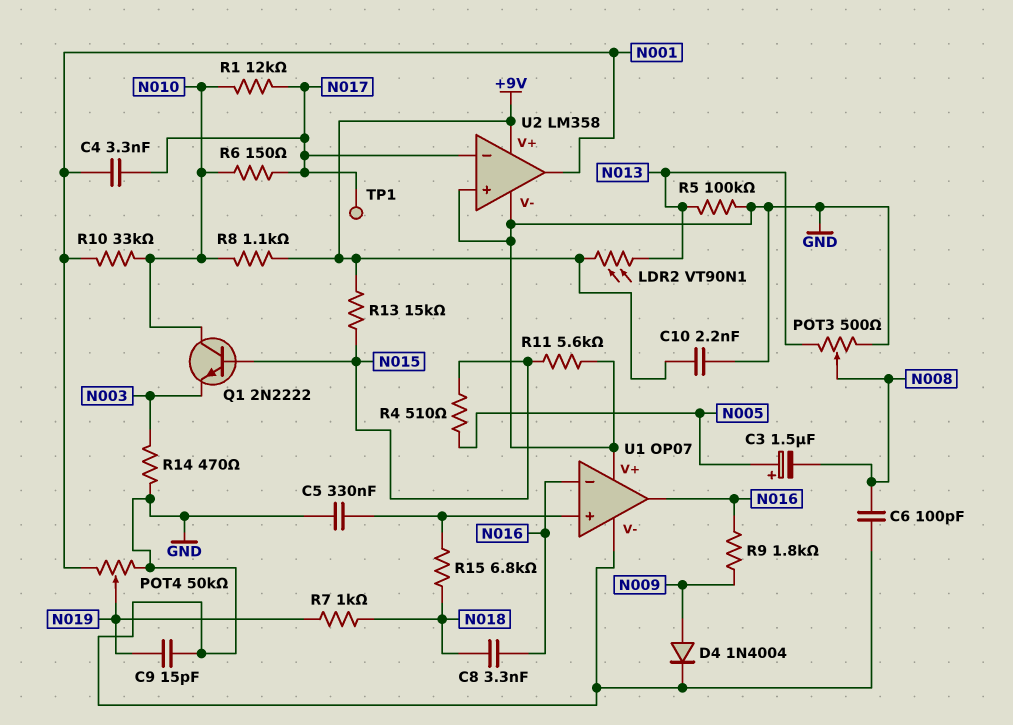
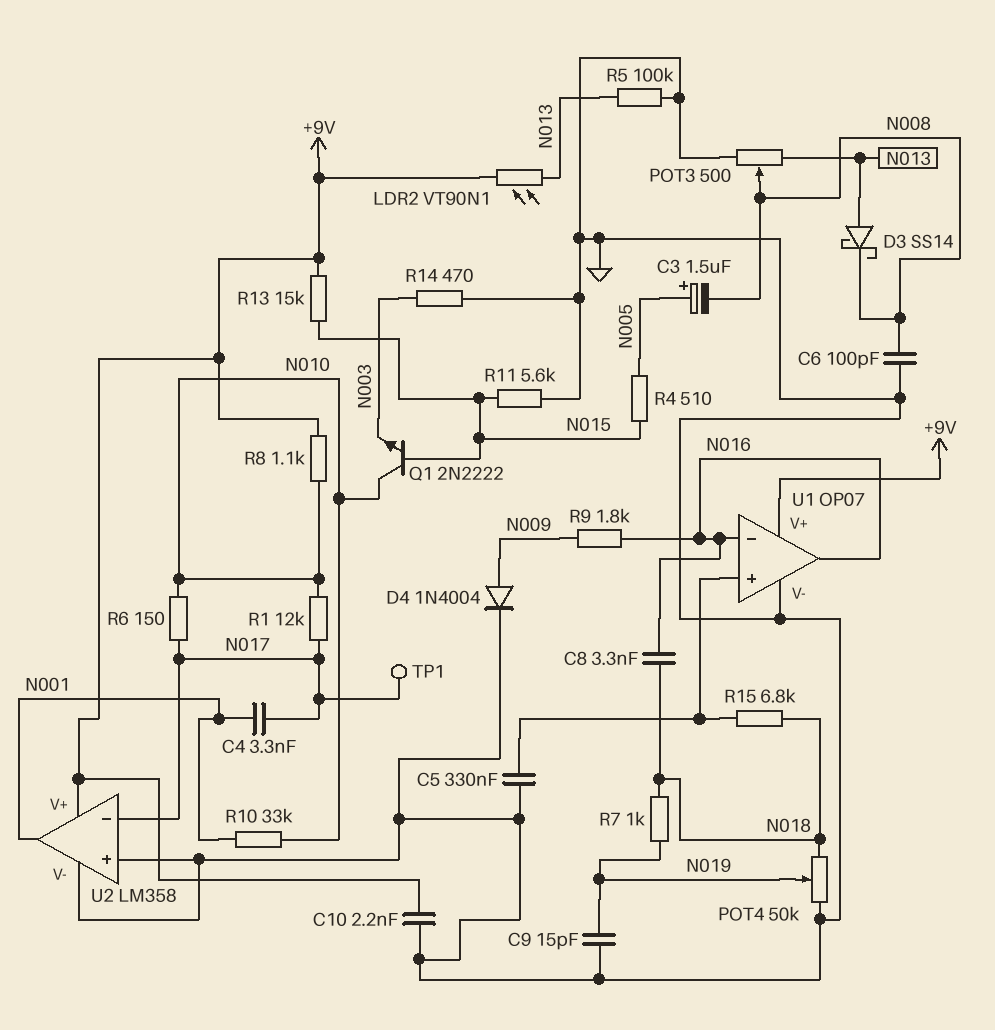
D3: none -> schottky SS14 (A N013, K N008)
POT4: 50k (GND, N001, wiper N019) -> 50k (GND, N018, wiper N019)
U1 pin V+: GND -> +9V

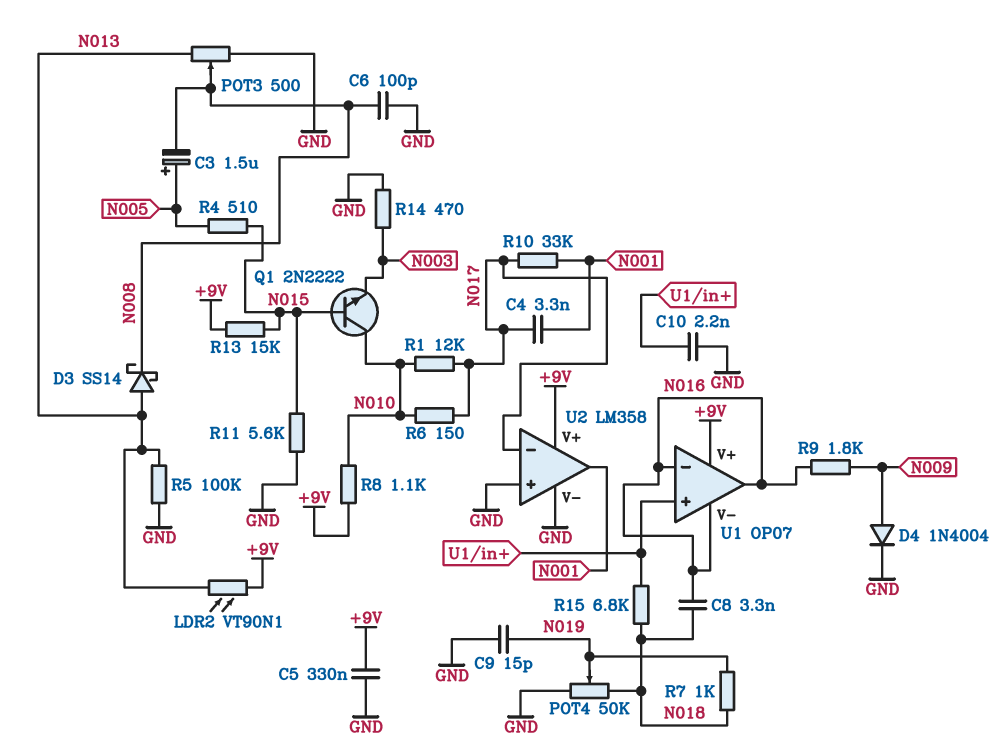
C5: 330nF (GND, U1/in+) -> 330nF (+9V, GND)
C10: 2.2nF (+9V, GND) -> 2.2nF (GND, U1/in+)
R10: 33k (N001, N010) -> 33k (N001, N017)
TP1: test point (N017) -> none
U1 pin V-: GND -> N016

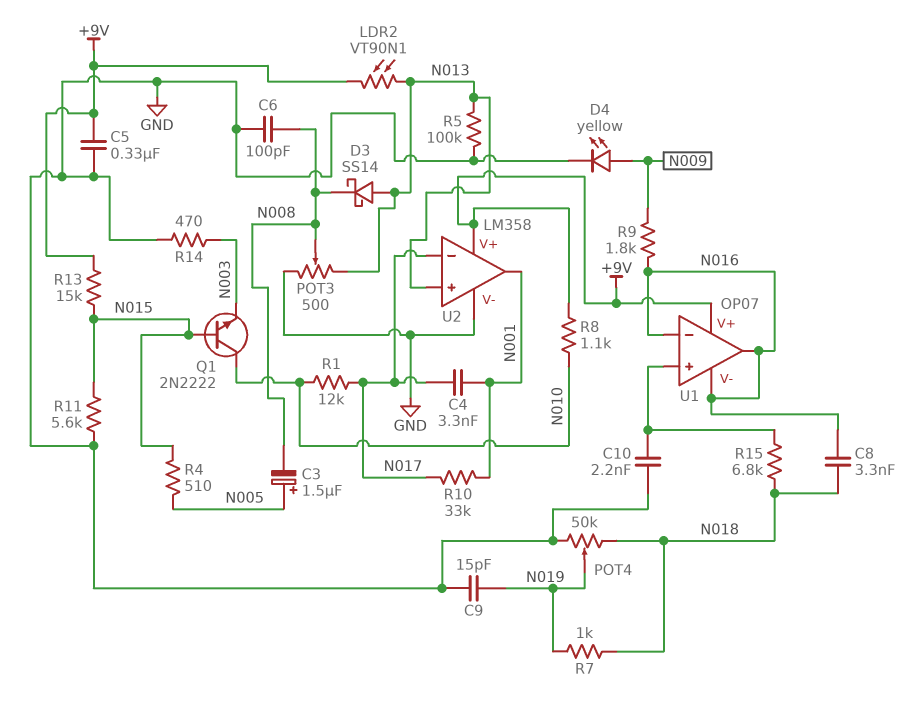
D4: diode 1N4004 (A N009, K GND) -> LED yellow (A N009, K GND)
R6: 150 (N010, N017) -> none
U2 pin in+: GND -> N013

